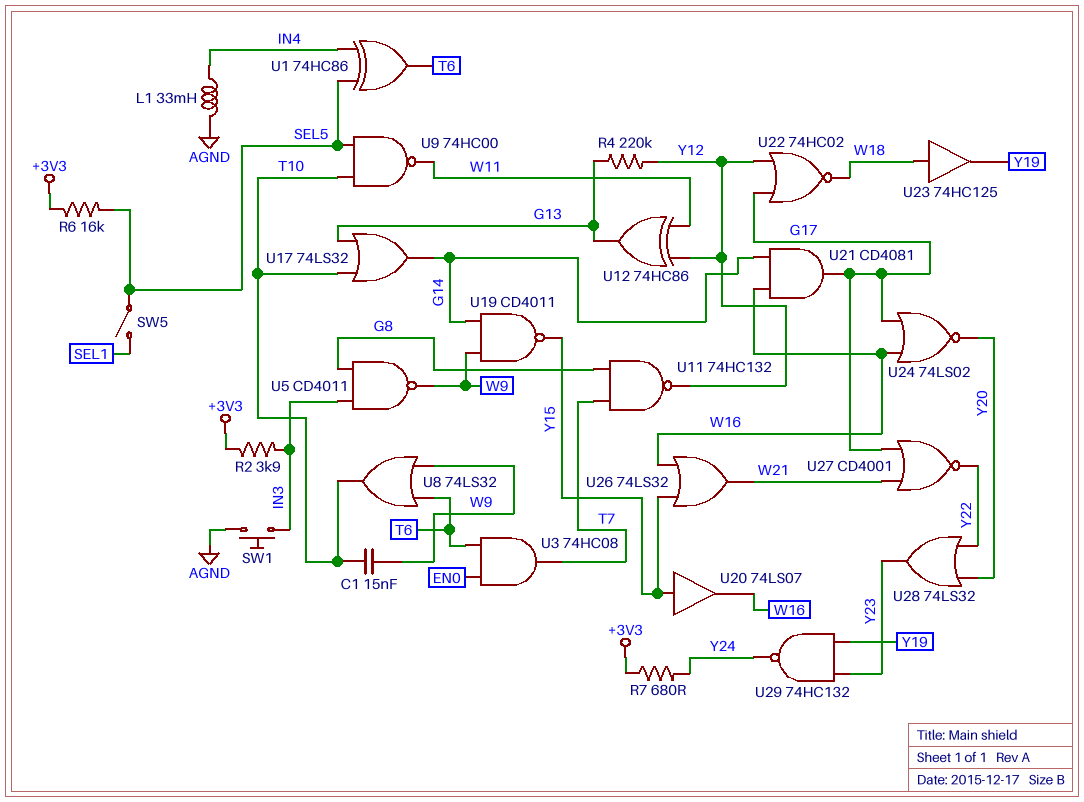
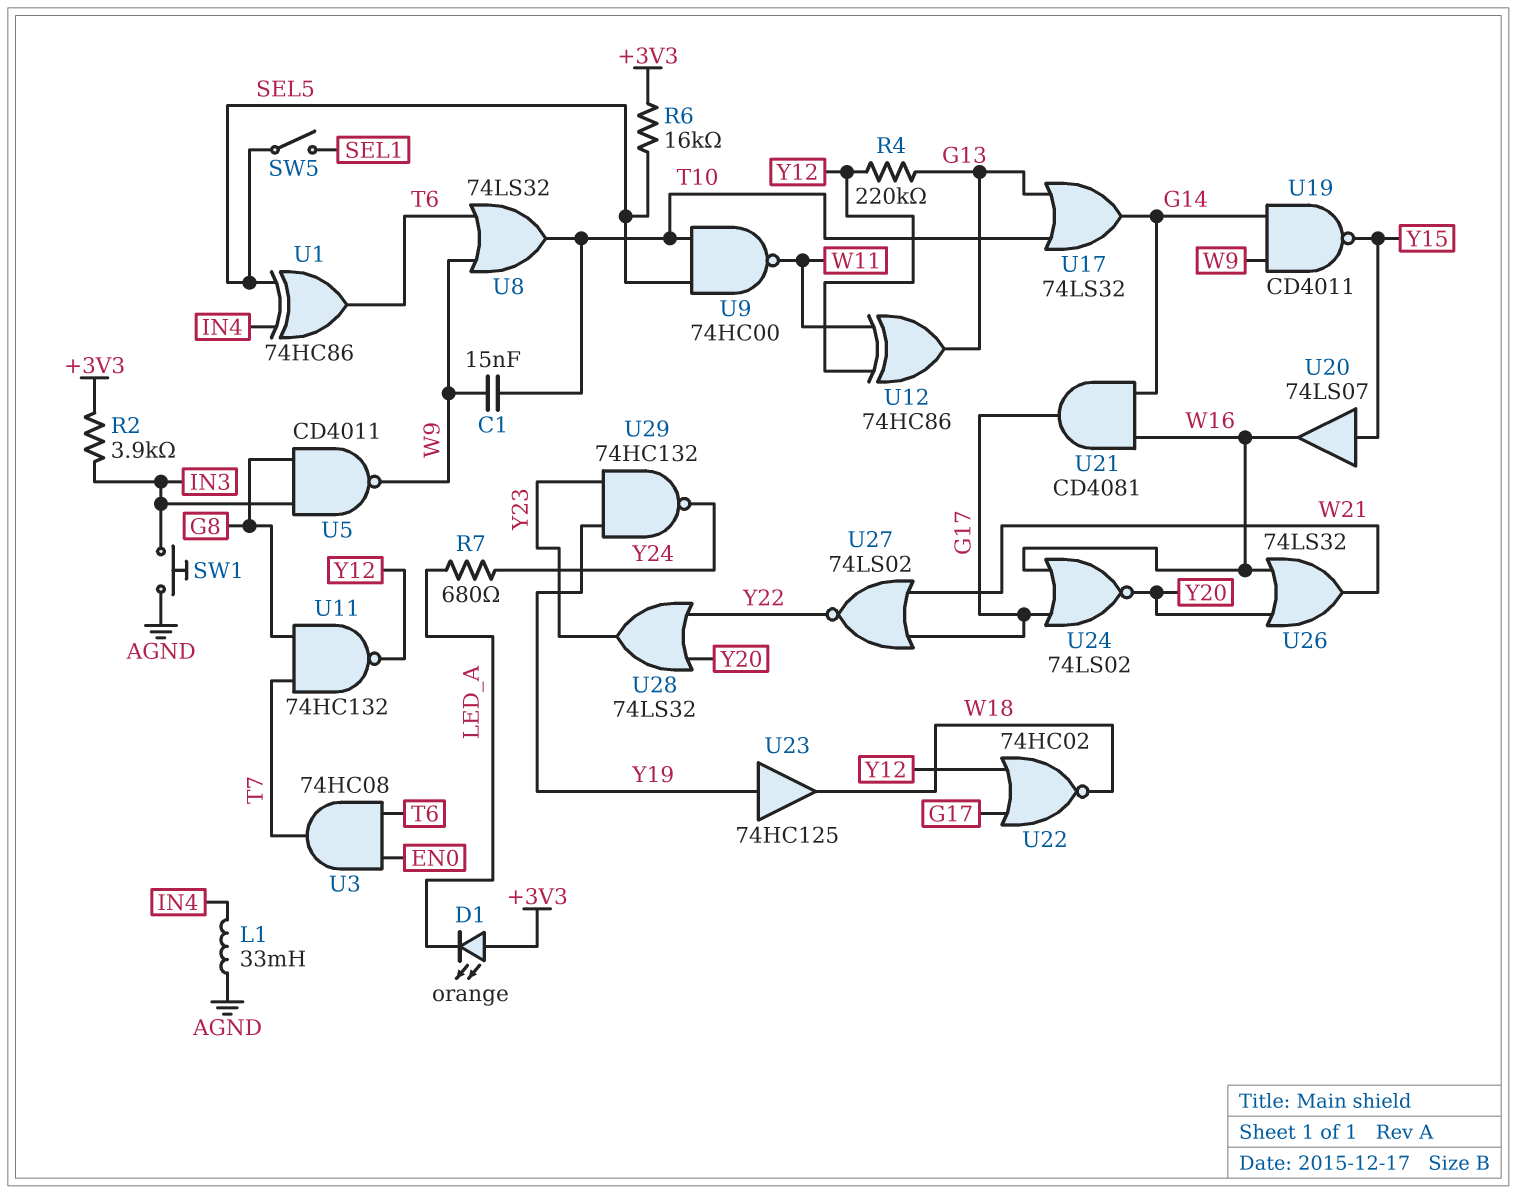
D1: none -> LED orange (A +3V3, K LED_A)
R7: 680 (+3V3, Y24) -> 680 (LED_A, Y24)
U23: buffer 74HC125 (in W18, out Y19) -> buffer 74HC125 (in Y19, out W18)
U26: OR 74LS32 (in W16, in Y15, out W21) -> OR 74LS32 (in W16, in Y20, out W21)
U27: NOR CD4001 (in G17, in W21, out Y22) -> NOR 74LS02 (in G17, in W21, out Y22)

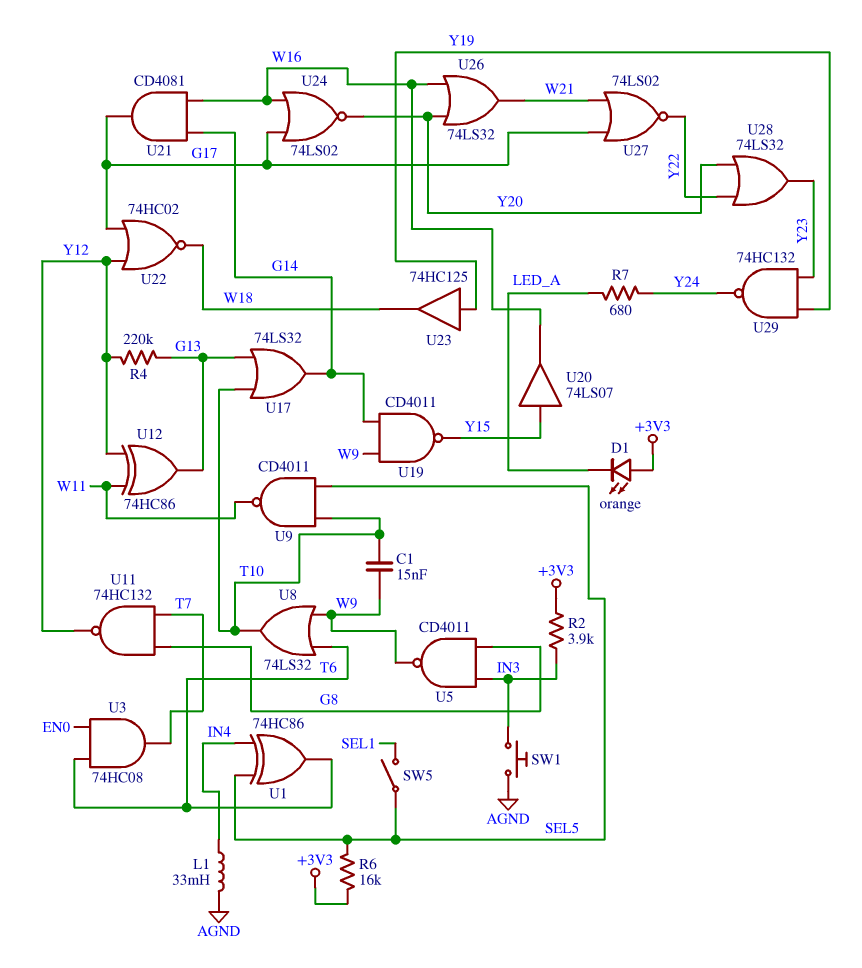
U9: NAND 74HC00 (in SEL5, in T10, out W11) -> NAND CD4011 (in SEL5, in T10, out W11)

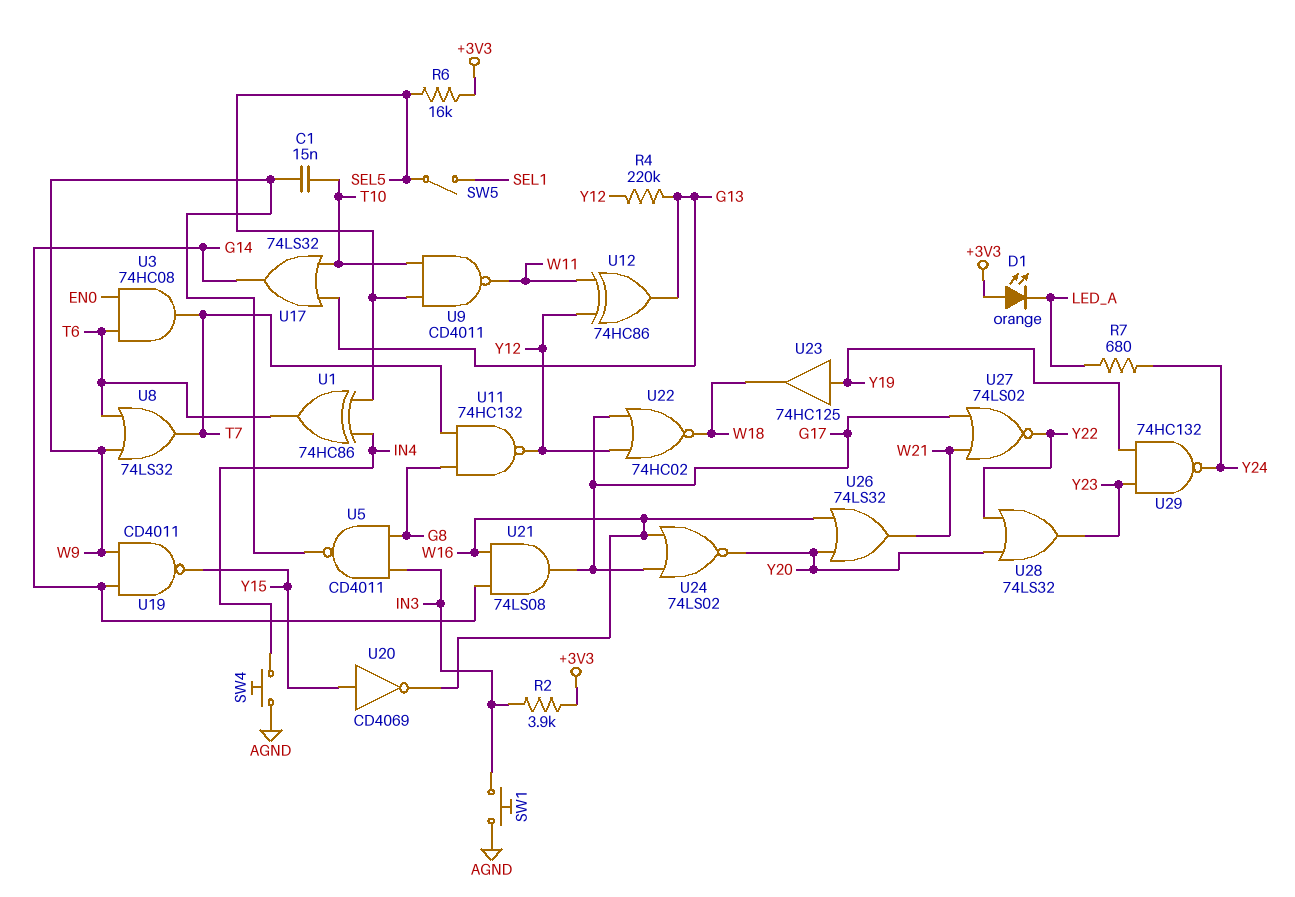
L1: 33mH (AGND, IN4) -> none
SW4: none -> button (AGND, IN4)
U8: OR 74LS32 (in T6, in W9, out T10) -> OR 74LS32 (in T6, in W9, out T7)
U20: buffer 74LS07 (in Y15, out W16) -> NOT CD4069 (in Y15, out W16)
U21: AND CD4081 (in G14, in W16, out G17) -> AND 74LS08 (in G14, in W16, out G17)

